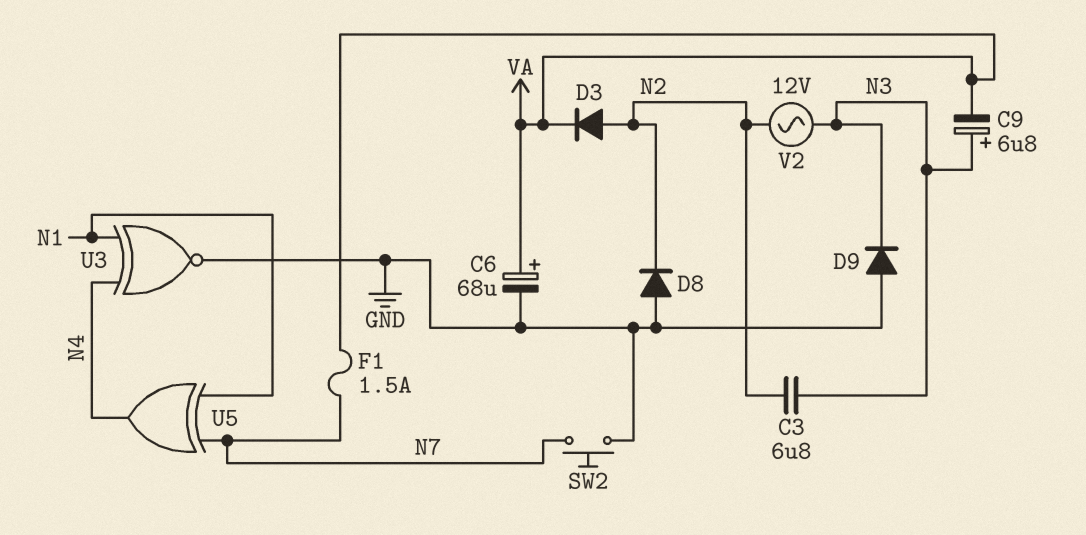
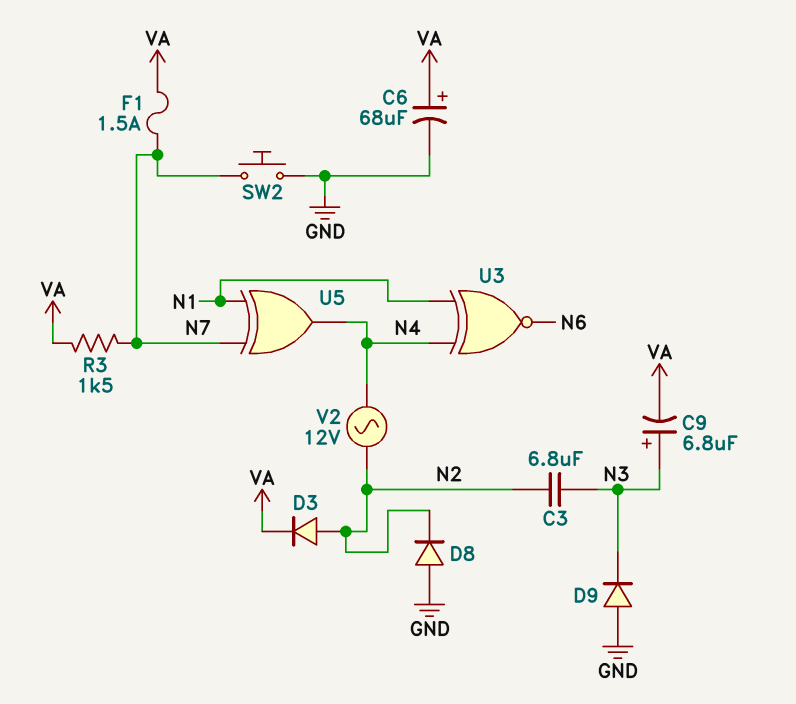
R3: none -> 1.5k (N7, VA)
U3: XNOR (in N1, in N4, out GND) -> XNOR (in N1, in N4, out N6)
V2: AC 12V (N2, N3) -> AC 12V (N2, N4)

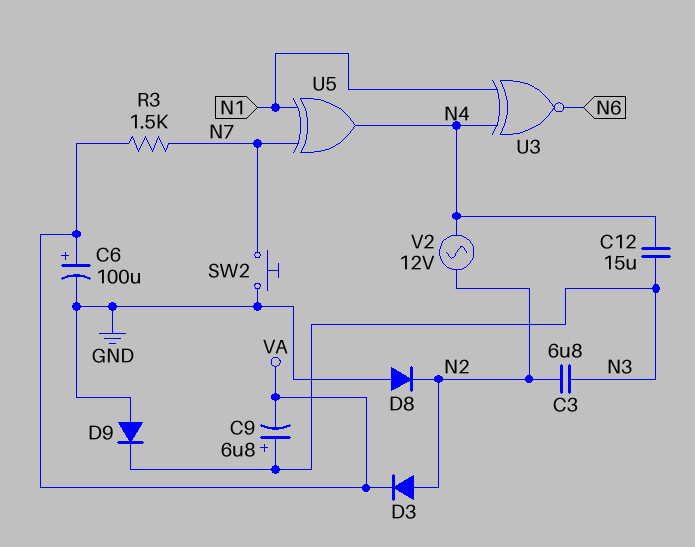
C6: 68uF (plus VA, minus GND) -> 100uF (plus VA, minus GND)
C12: none -> 15uF (N3, N4)
F1: 1.5A (N7, VA) -> none

